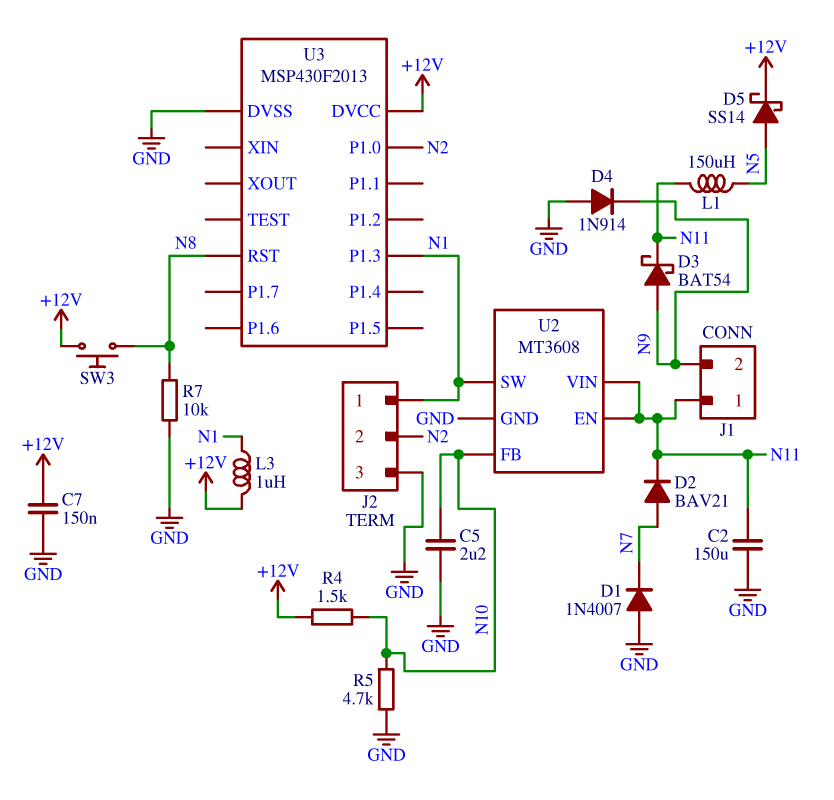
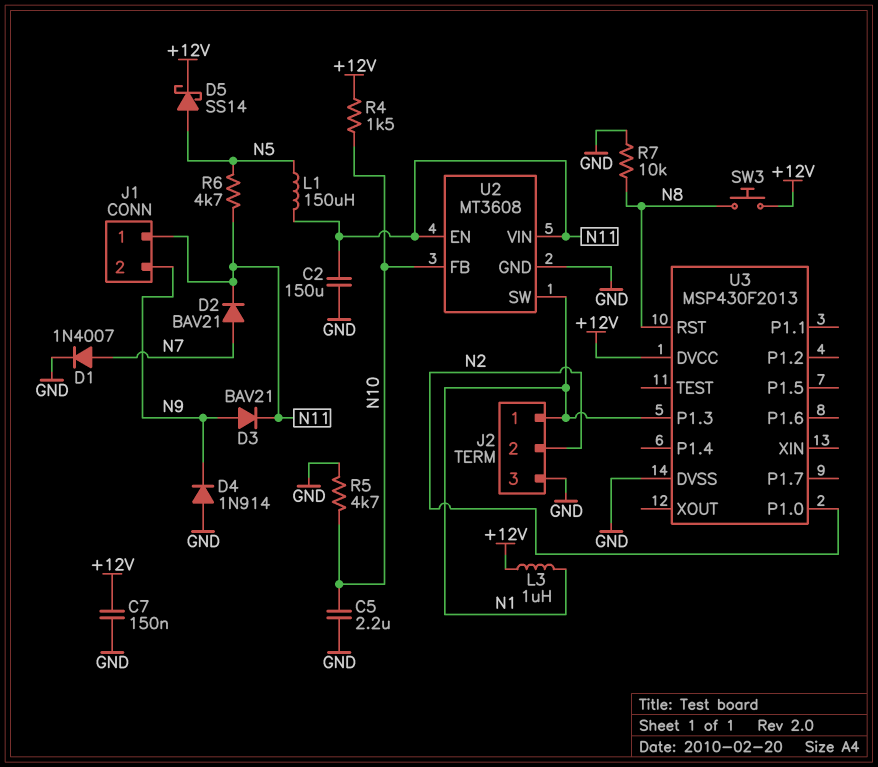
D1: diode 1N4007 (A GND, K N7) -> diode 1N4007 (A N7, K GND)
D3: schottky BAT54 (A N9, K N11) -> diode BAV21 (A N9, K N11)
R6: none -> 4.7k (N5, N11)

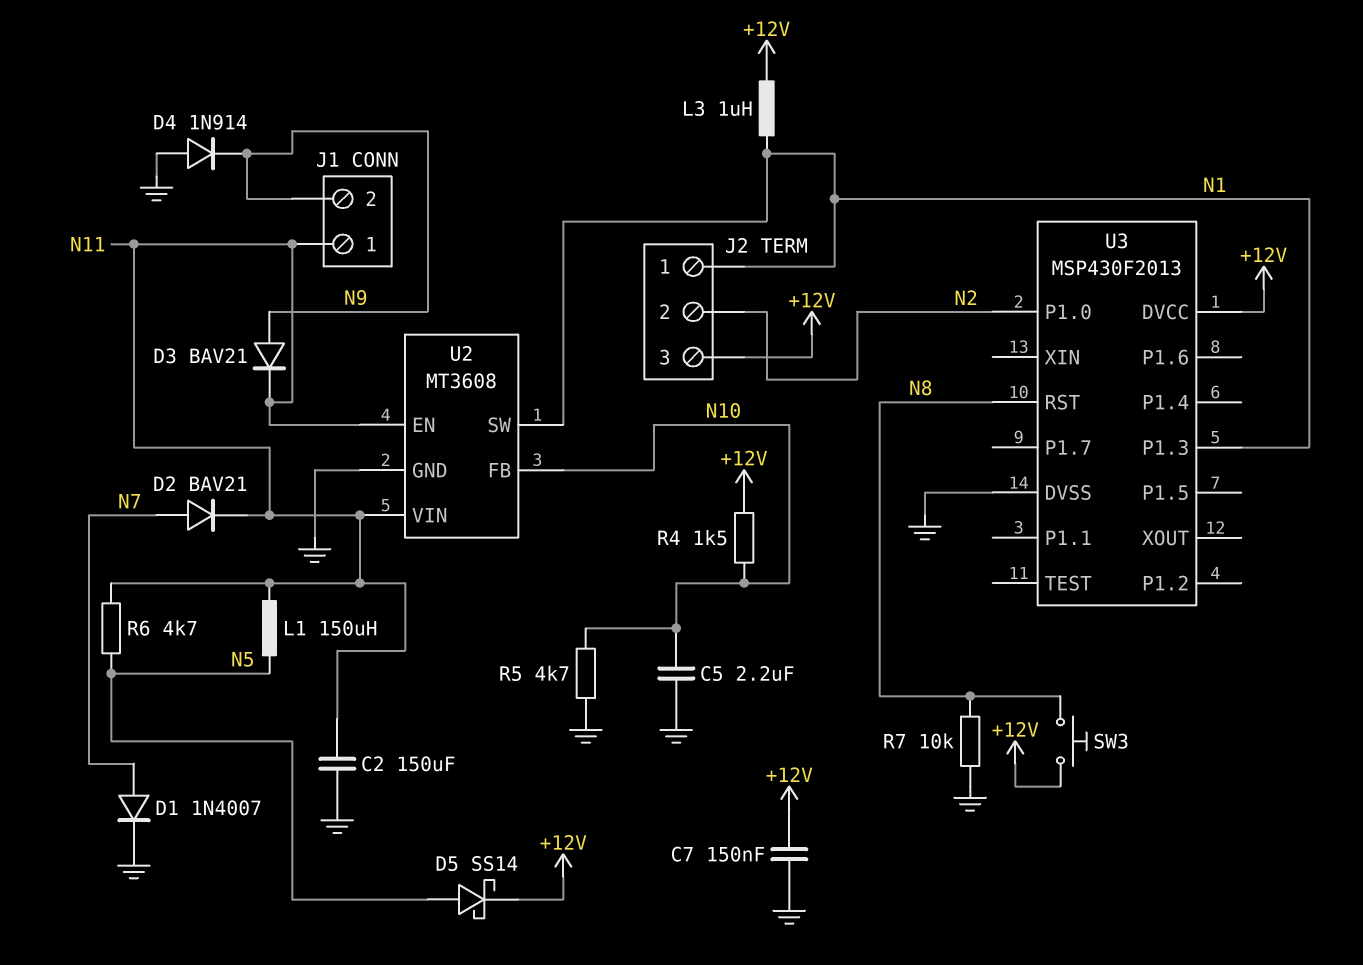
J2 pin 3: GND -> +12V

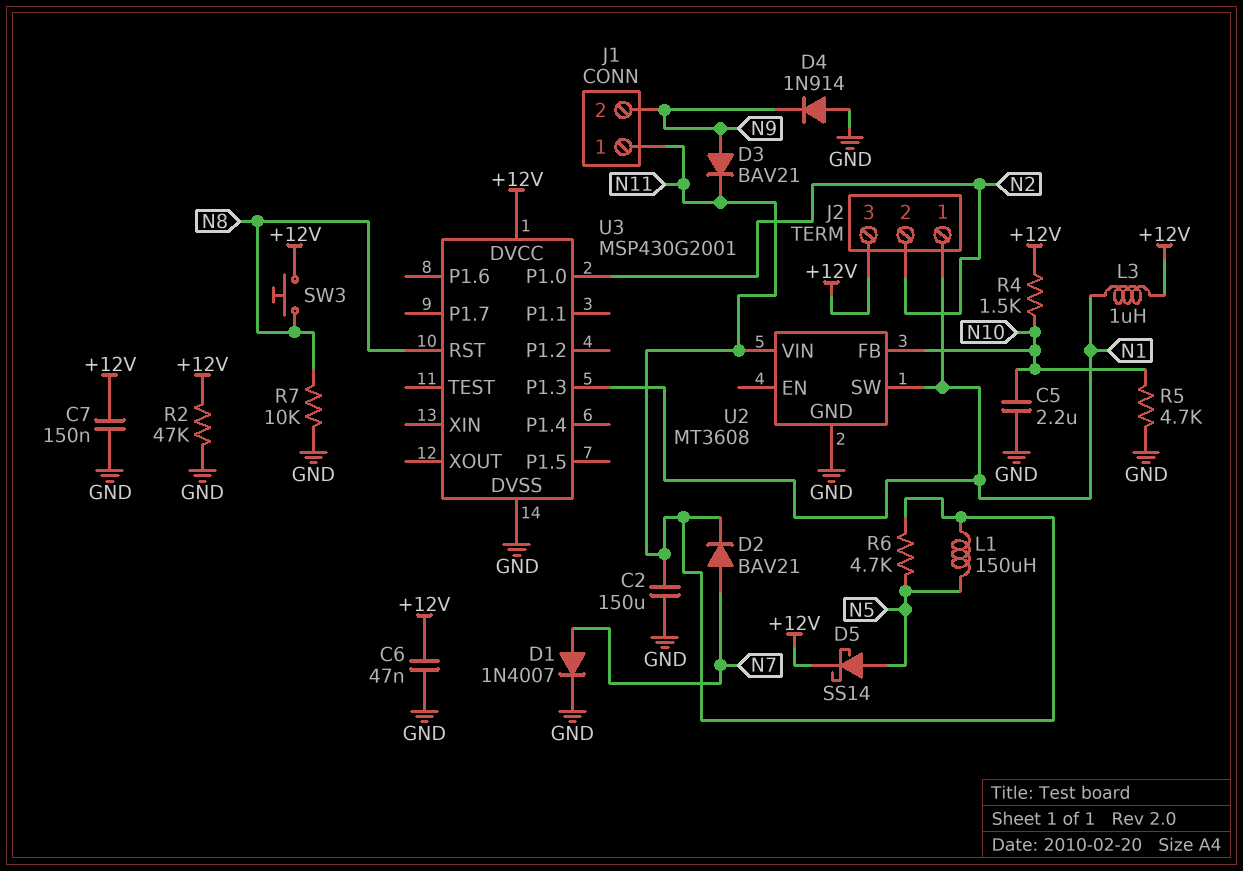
C6: none -> 47nF (+12V, GND)
R2: none -> 47k (+12V, GND)
U2 pin EN: N11 -> none
U3: MSP430F2013 -> MSP430G2001

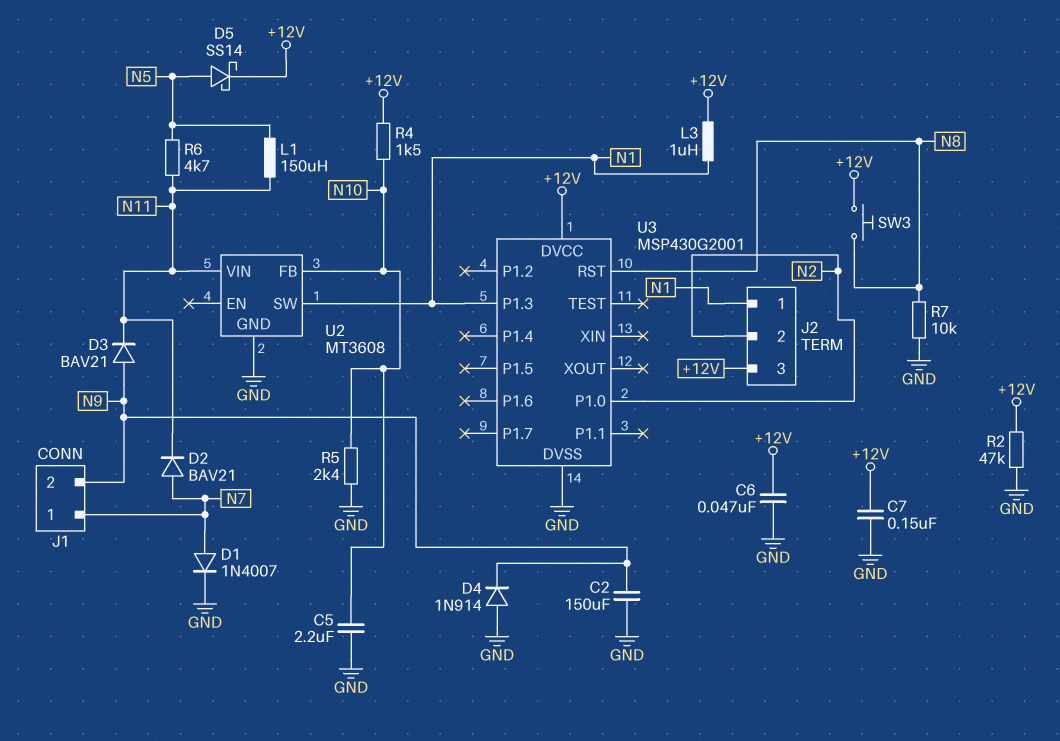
C2: 150uF (GND, N11) -> 150uF (GND, N9)
J1 pin 1: N11 -> N7
R5: 4.7k (GND, N10) -> 2.4k (GND, N10)

